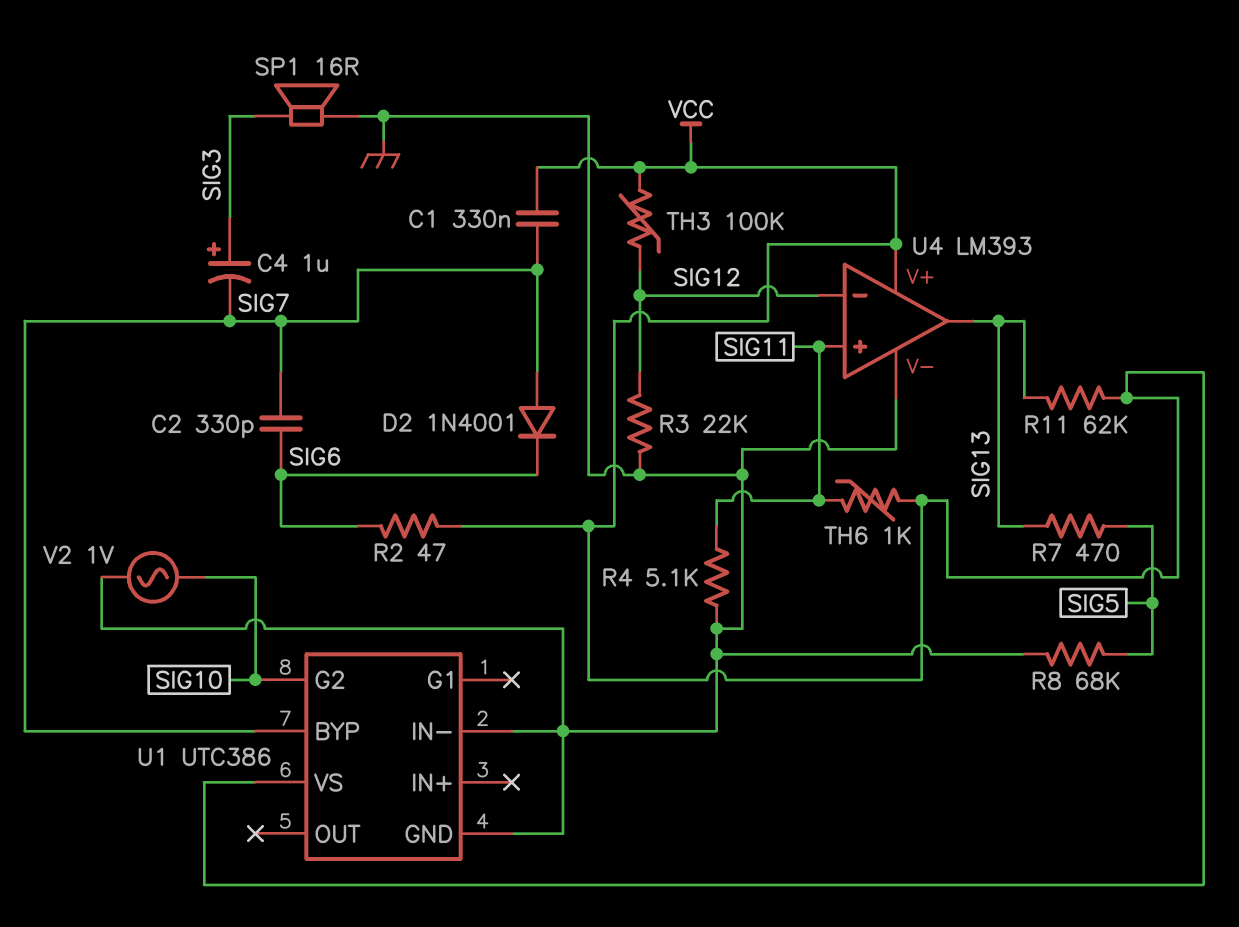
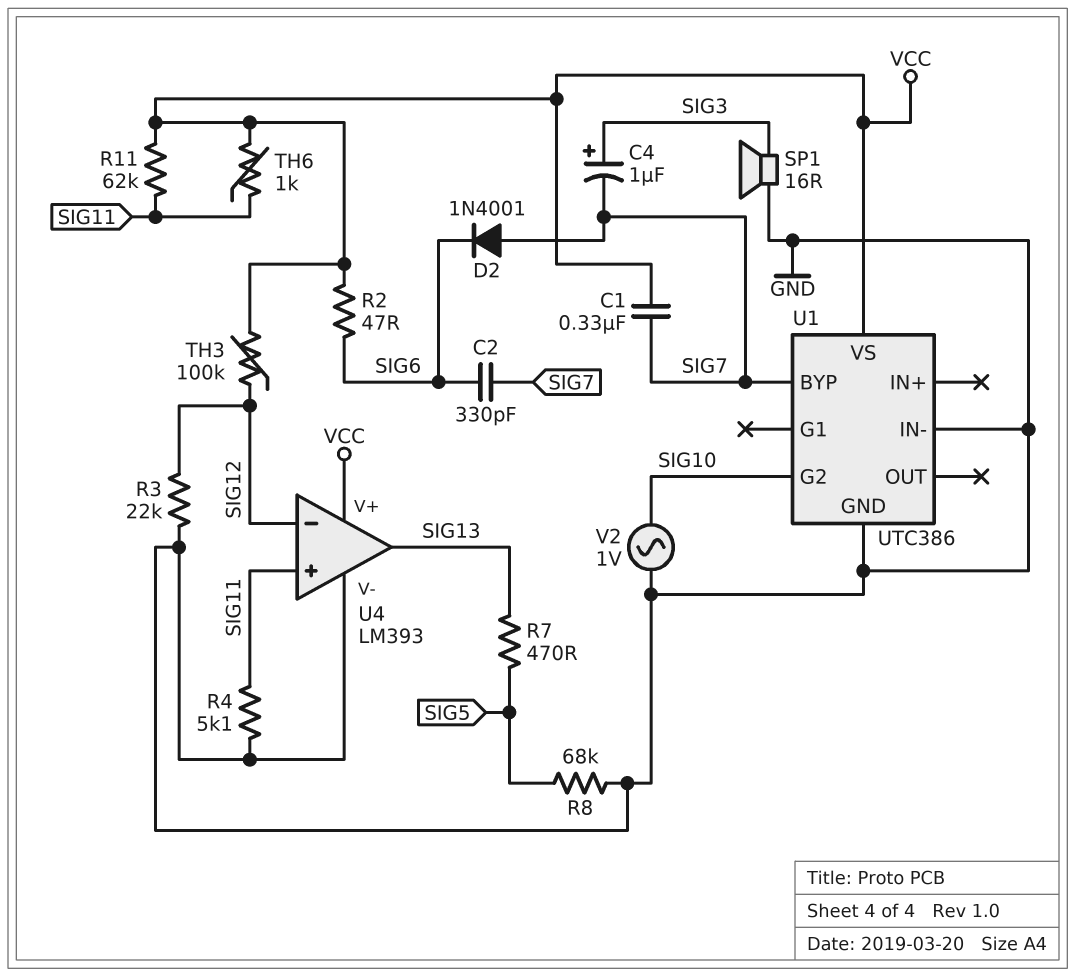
R11: 62k (SIG13, VCC) -> 62k (SIG11, VCC)

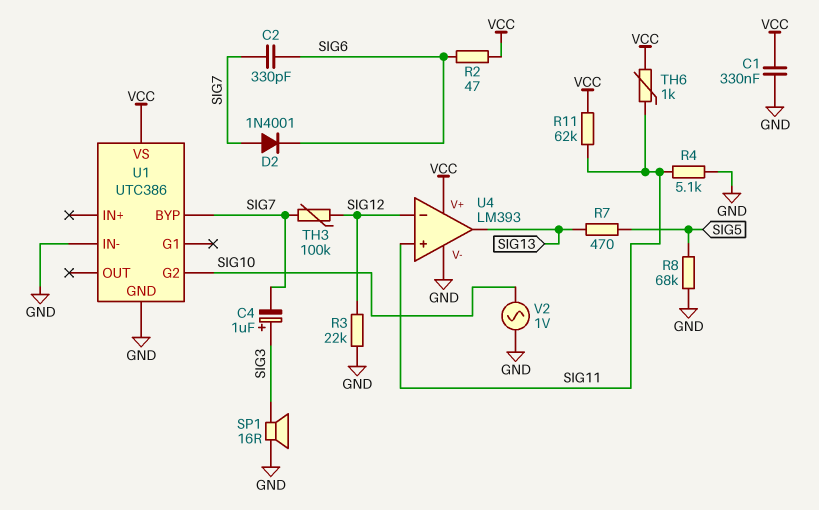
C1: 330nF (SIG7, VCC) -> 330nF (GND, VCC)
TH3: 100k (SIG12, VCC) -> 100k (SIG7, SIG12)

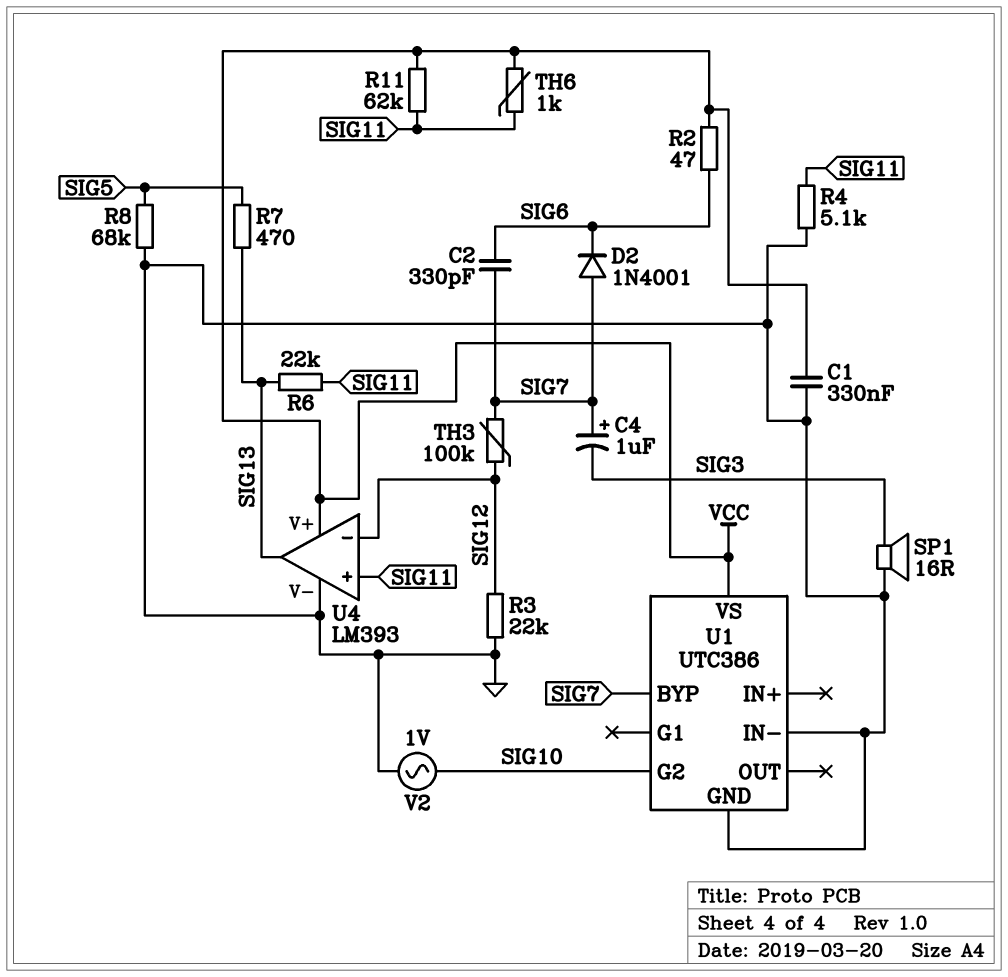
C4: 1uF (plus SIG3, minus SIG7) -> 1uF (plus SIG7, minus SIG3)
R6: none -> 22k (SIG11, SIG13)

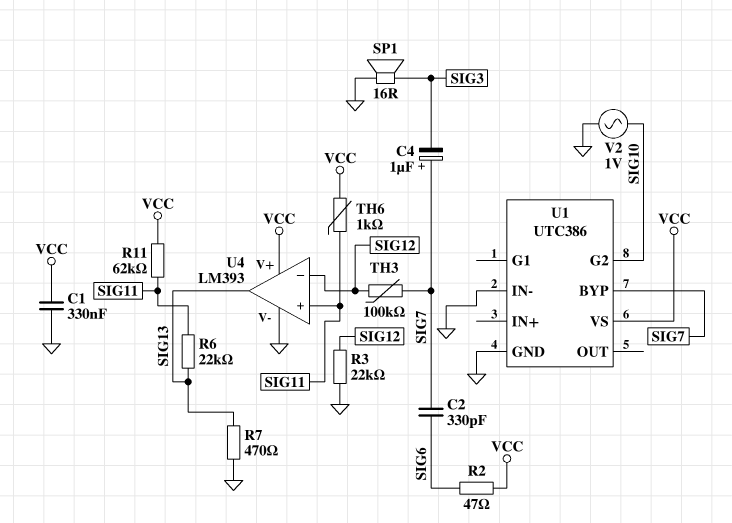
D2: diode 1N4001 (A SIG7, K SIG6) -> none
R4: 5.1k (GND, SIG11) -> none
R7: 470 (SIG5, SIG13) -> 470 (GND, SIG13)
R8: 68k (GND, SIG5) -> none

